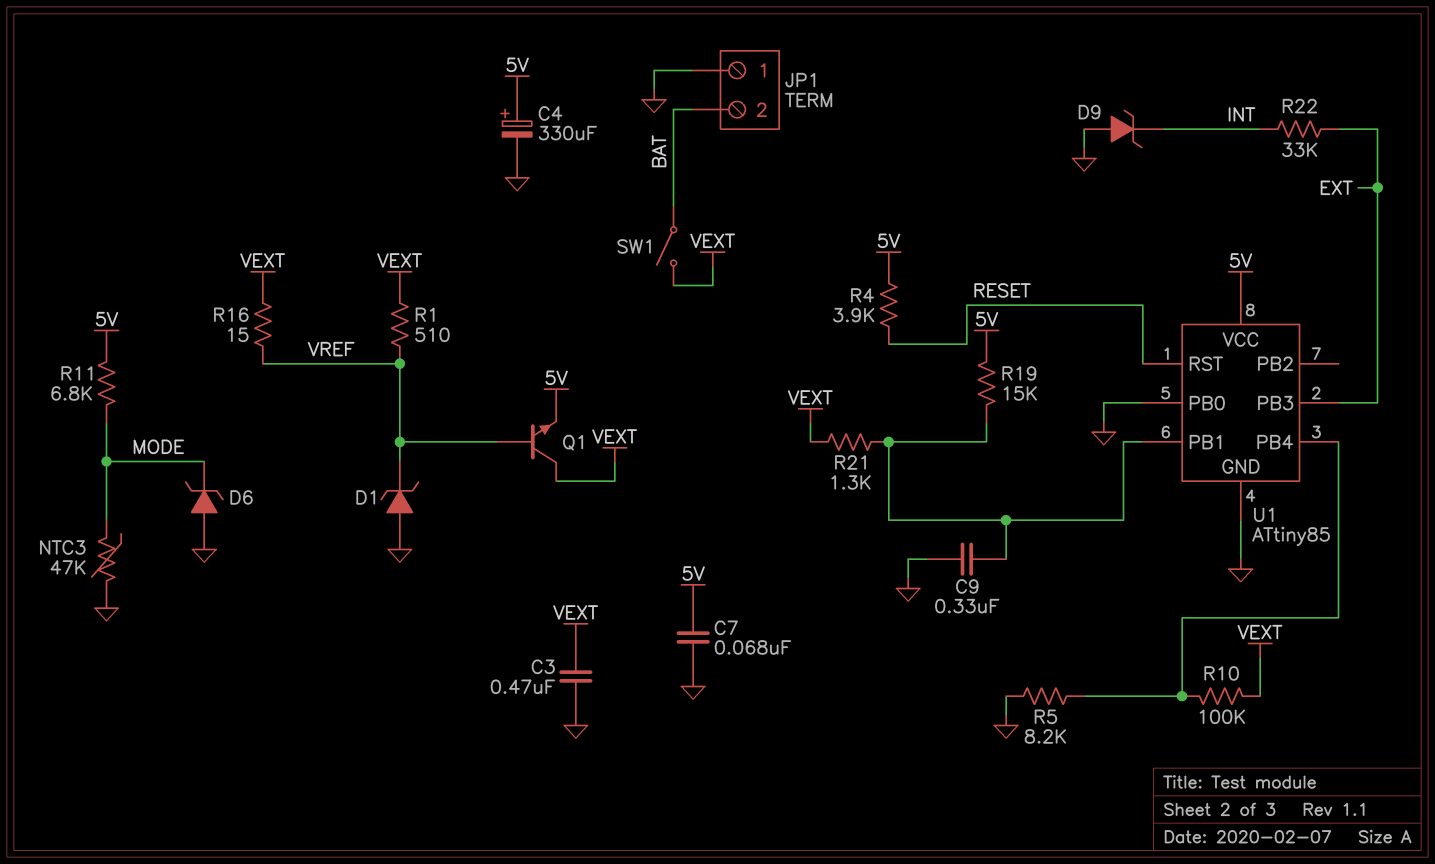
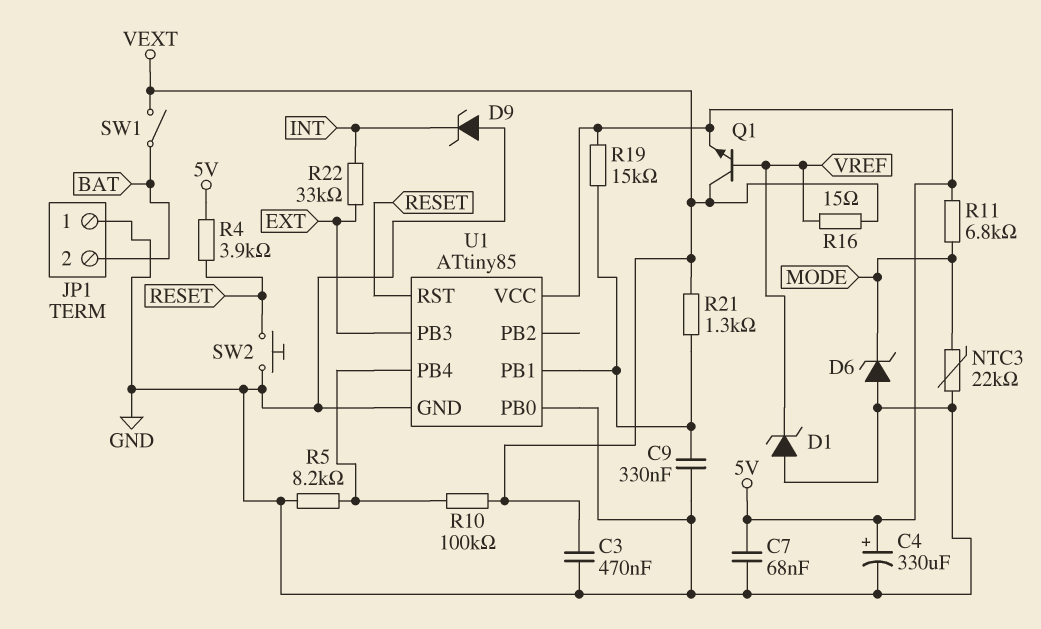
NTC3: 47k (GND, MODE) -> 22k (GND, MODE)
R1: 510 (VEXT, VREF) -> none
SW2: none -> button (GND, RESET)

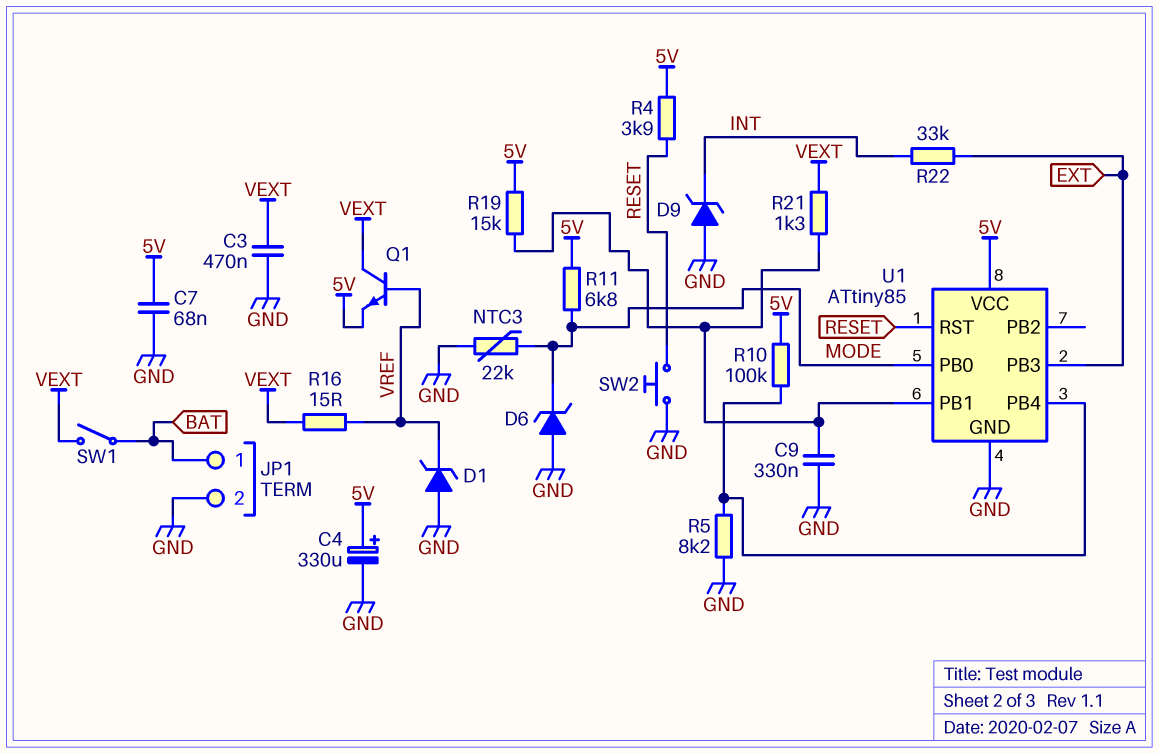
JP1 pin 1: GND -> BAT
JP1 pin 2: BAT -> GND
R10: 100k (U1/PB4, VEXT) -> 100k (5V, U1/PB4)
U1 pin PB0: GND -> MODE

